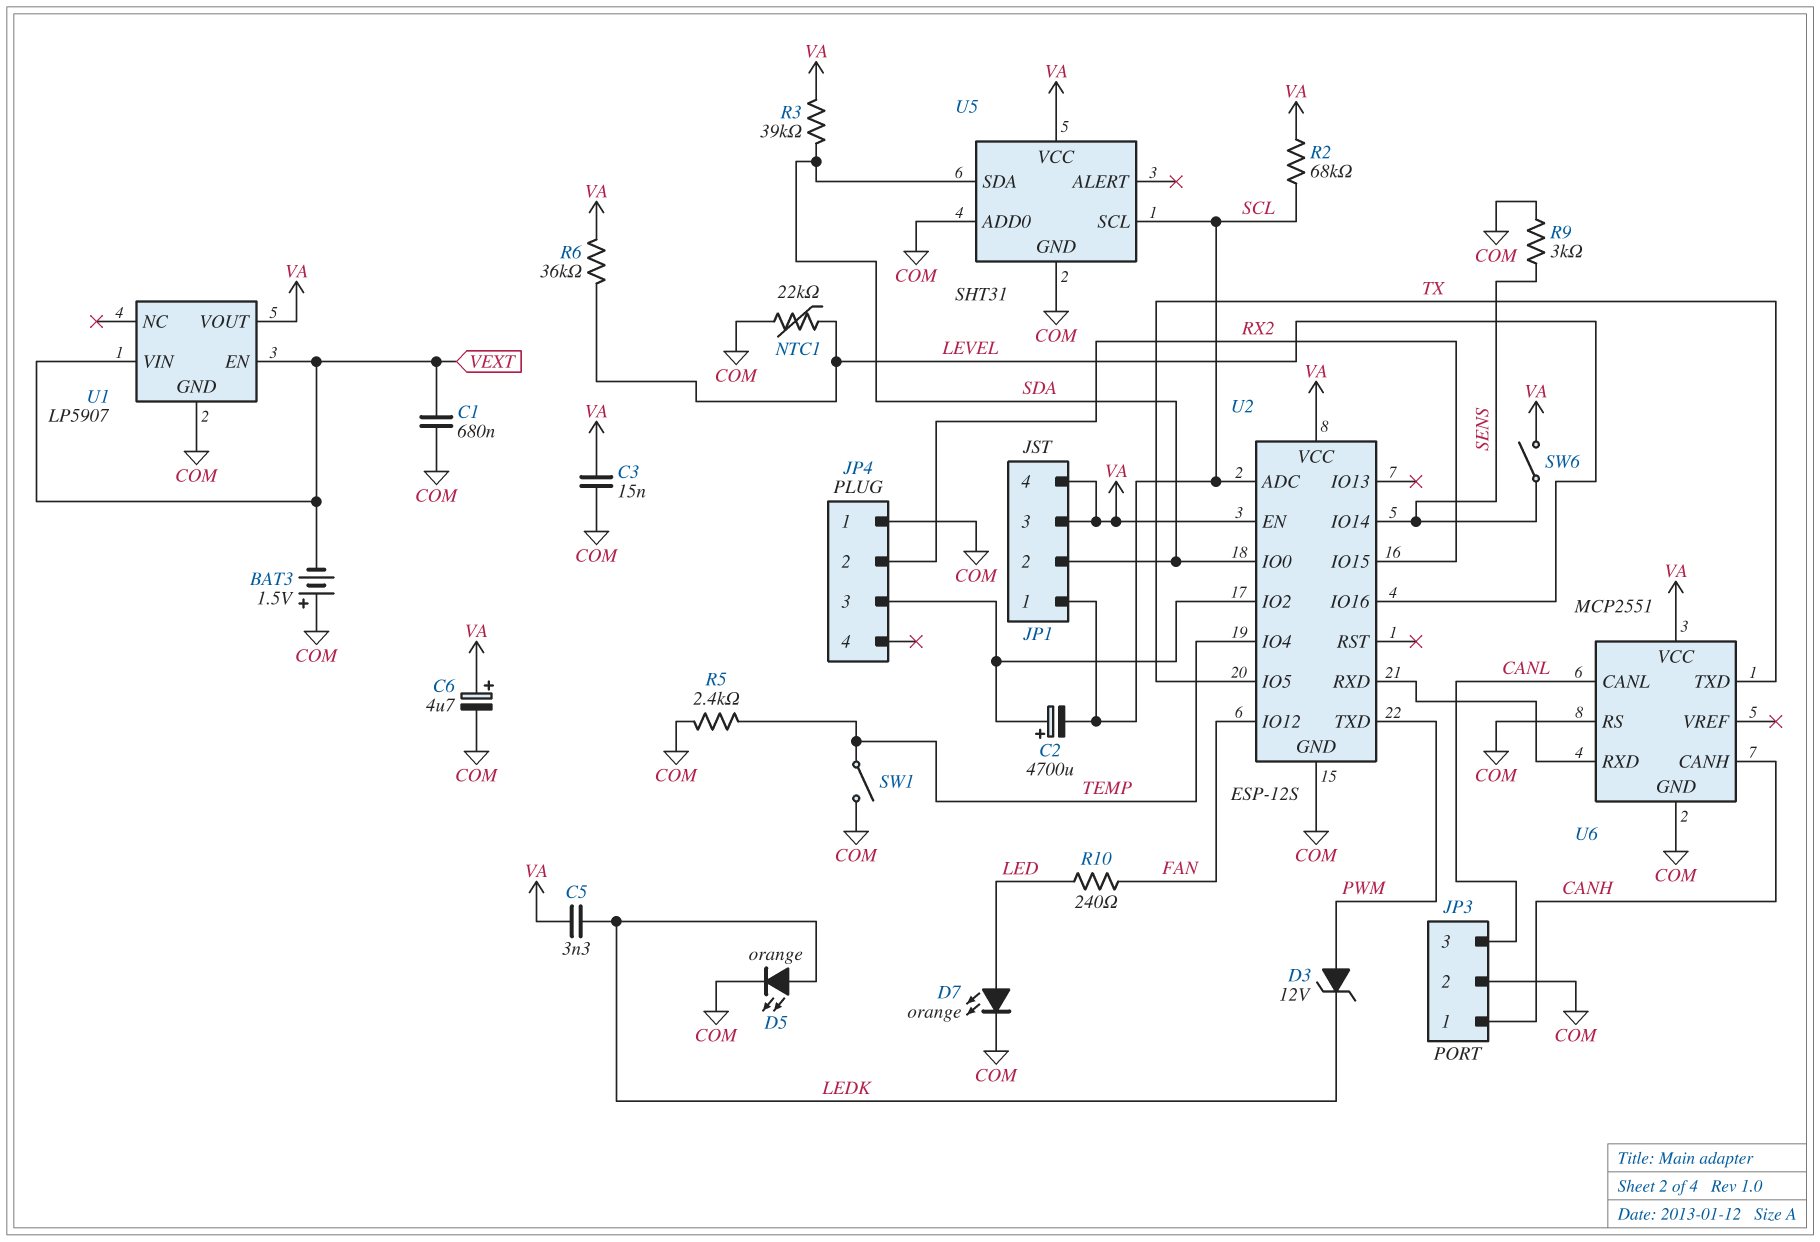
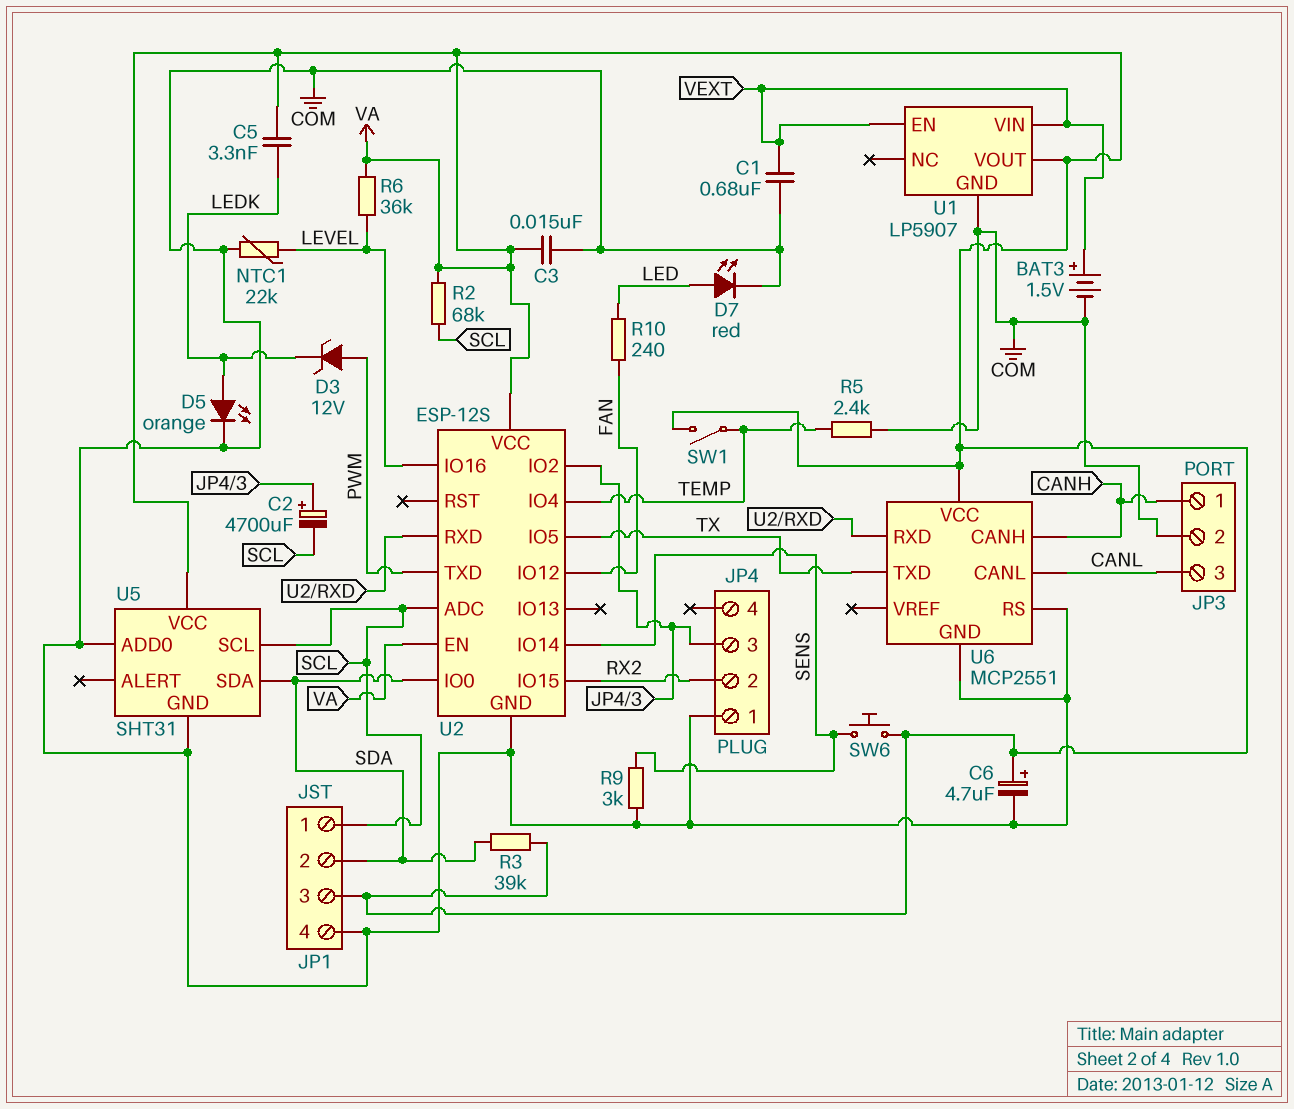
BAT3: 1.5V (plus COM, minus VEXT) -> 1.5V (plus VEXT, minus COM)
D7: LED orange (A LED, K COM) -> LED red (A LED, K COM)
JP1 pin 4: VA -> COM
SW1: switch (COM, TEMP) -> switch (TEMP, VA)
SW6: switch (SENS, VA) -> button (SENS, VA)

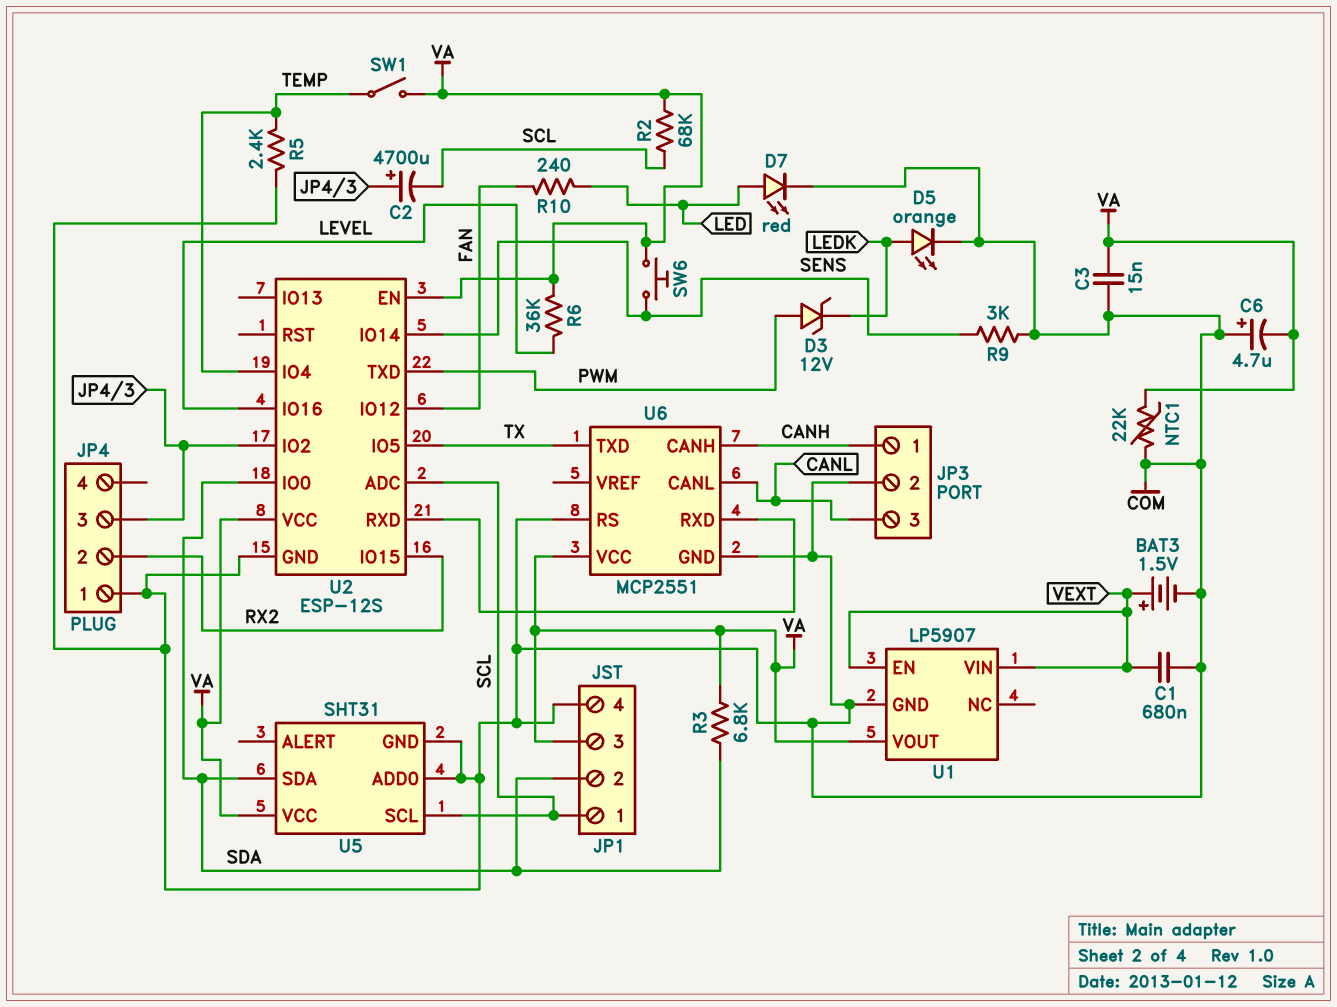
C5: 3.3nF (LEDK, VA) -> none
C6: 4.7uF (plus VA, minus COM) -> 4.7uF (plus COM, minus VA)
NTC1: 22k (COM, LEVEL) -> 22k (COM, VA)
R3: 39k (SDA, VA) -> 6.8k (SDA, VA)

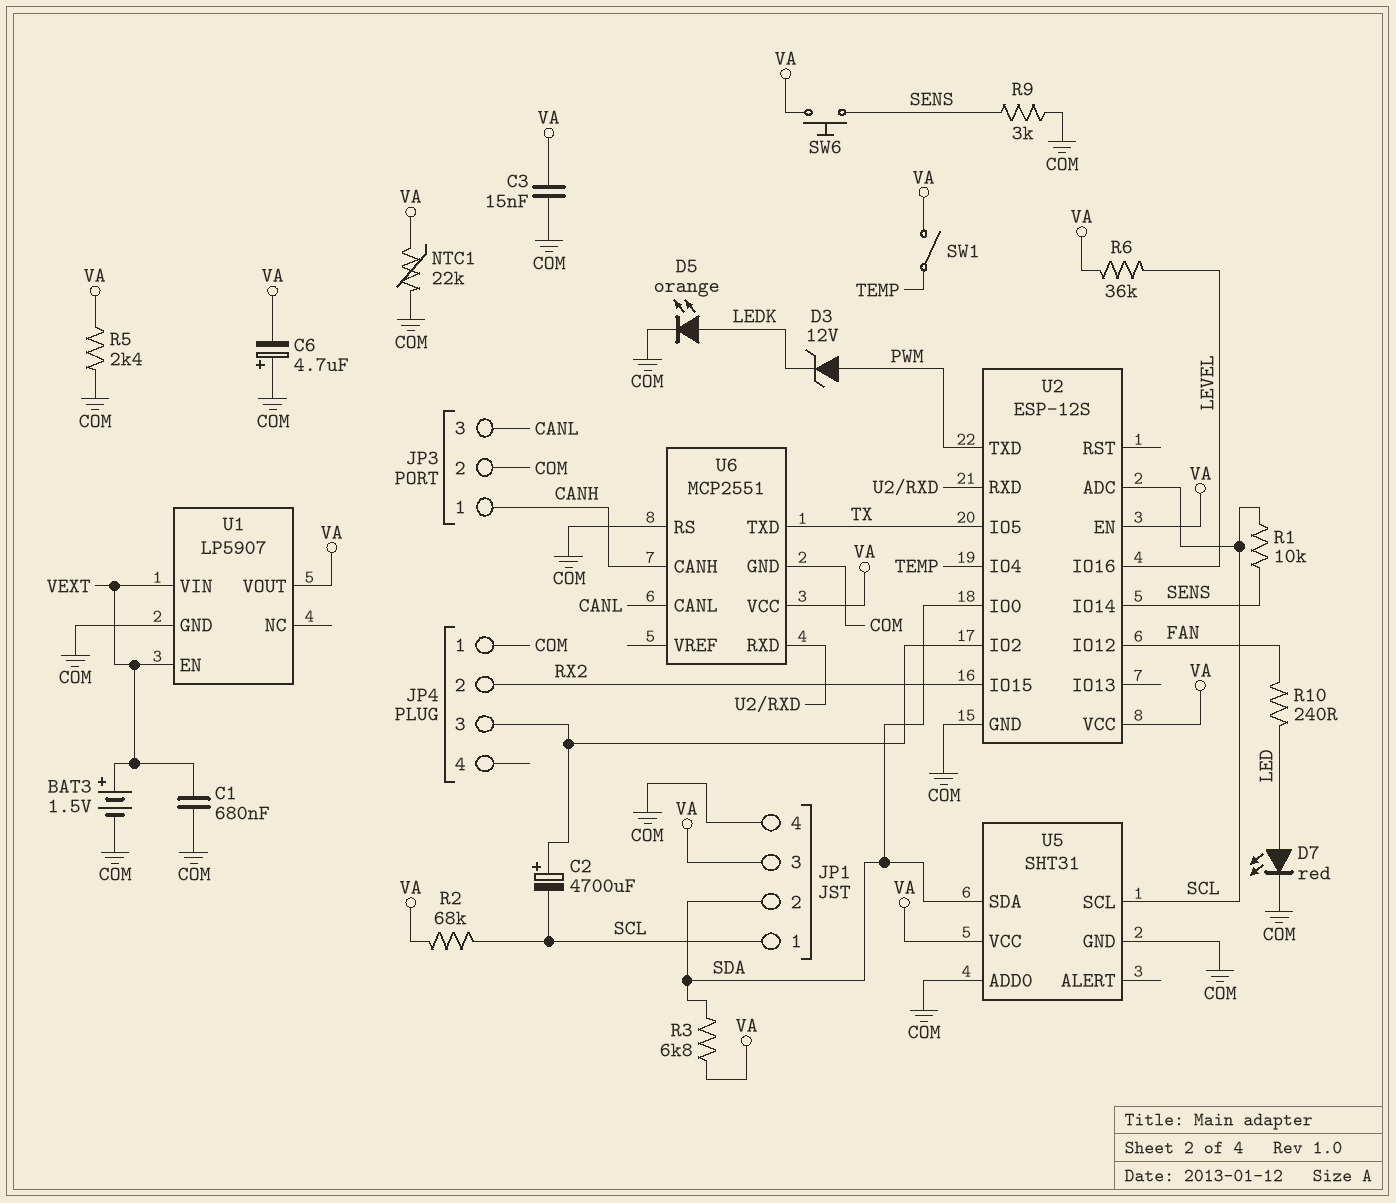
R1: none -> 10k (SCL, SENS)
R5: 2.4k (COM, TEMP) -> 2.4k (COM, VA)

